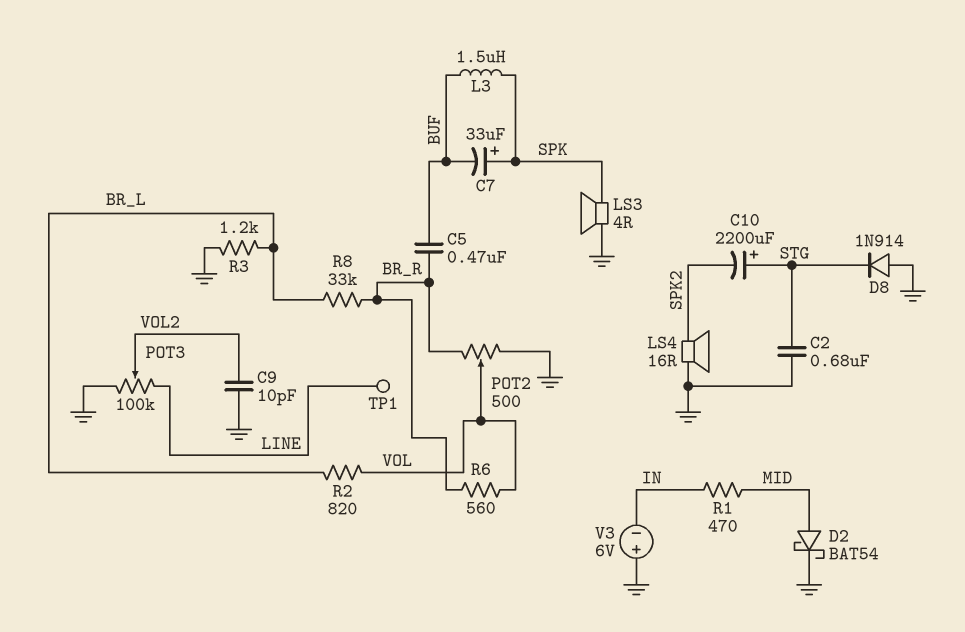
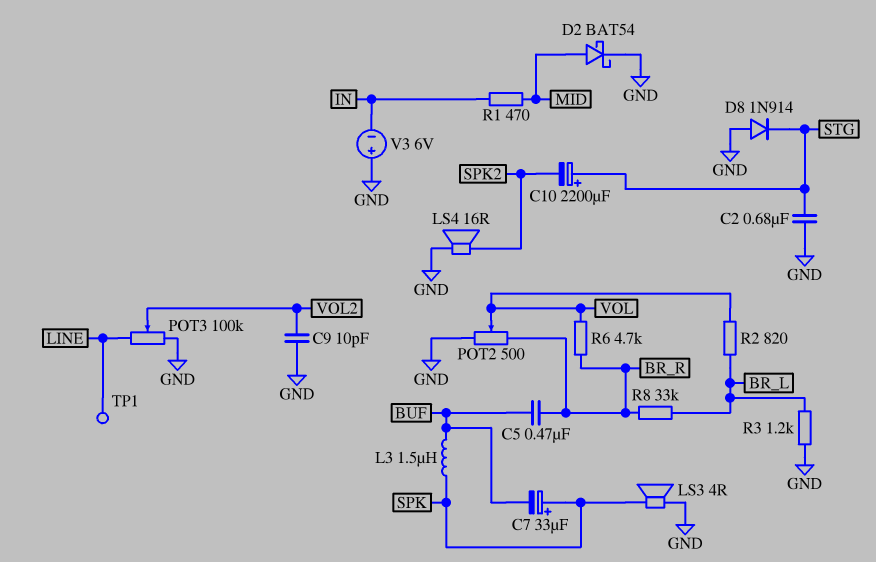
R6: 560 (BR_R, VOL) -> 4.7k (BR_R, VOL)

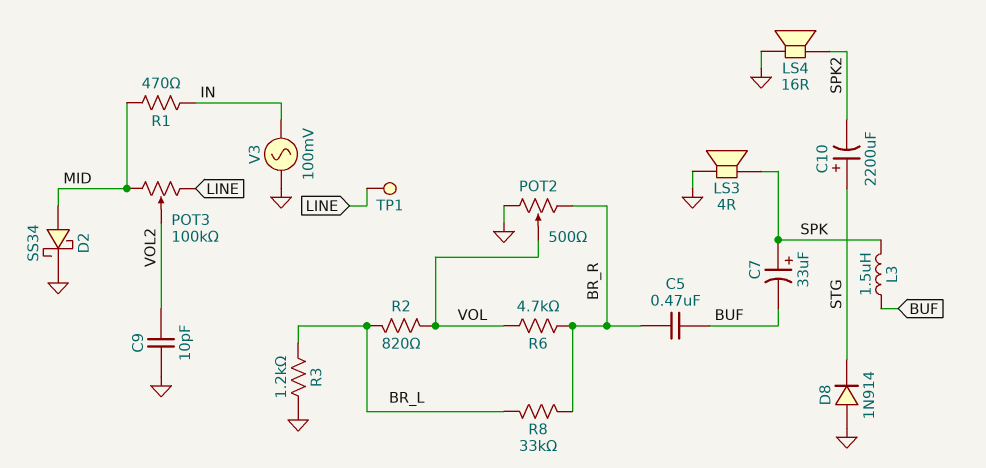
C2: 680nF (GND, STG) -> none
D2: schottky BAT54 (A MID, K GND) -> schottky SS34 (A MID, K GND)
POT3: 100k (GND, LINE, wiper VOL2) -> 100k (LINE, MID, wiper VOL2)
V3: 6V (plus GND, minus IN) -> AC 100mV (GND, IN)

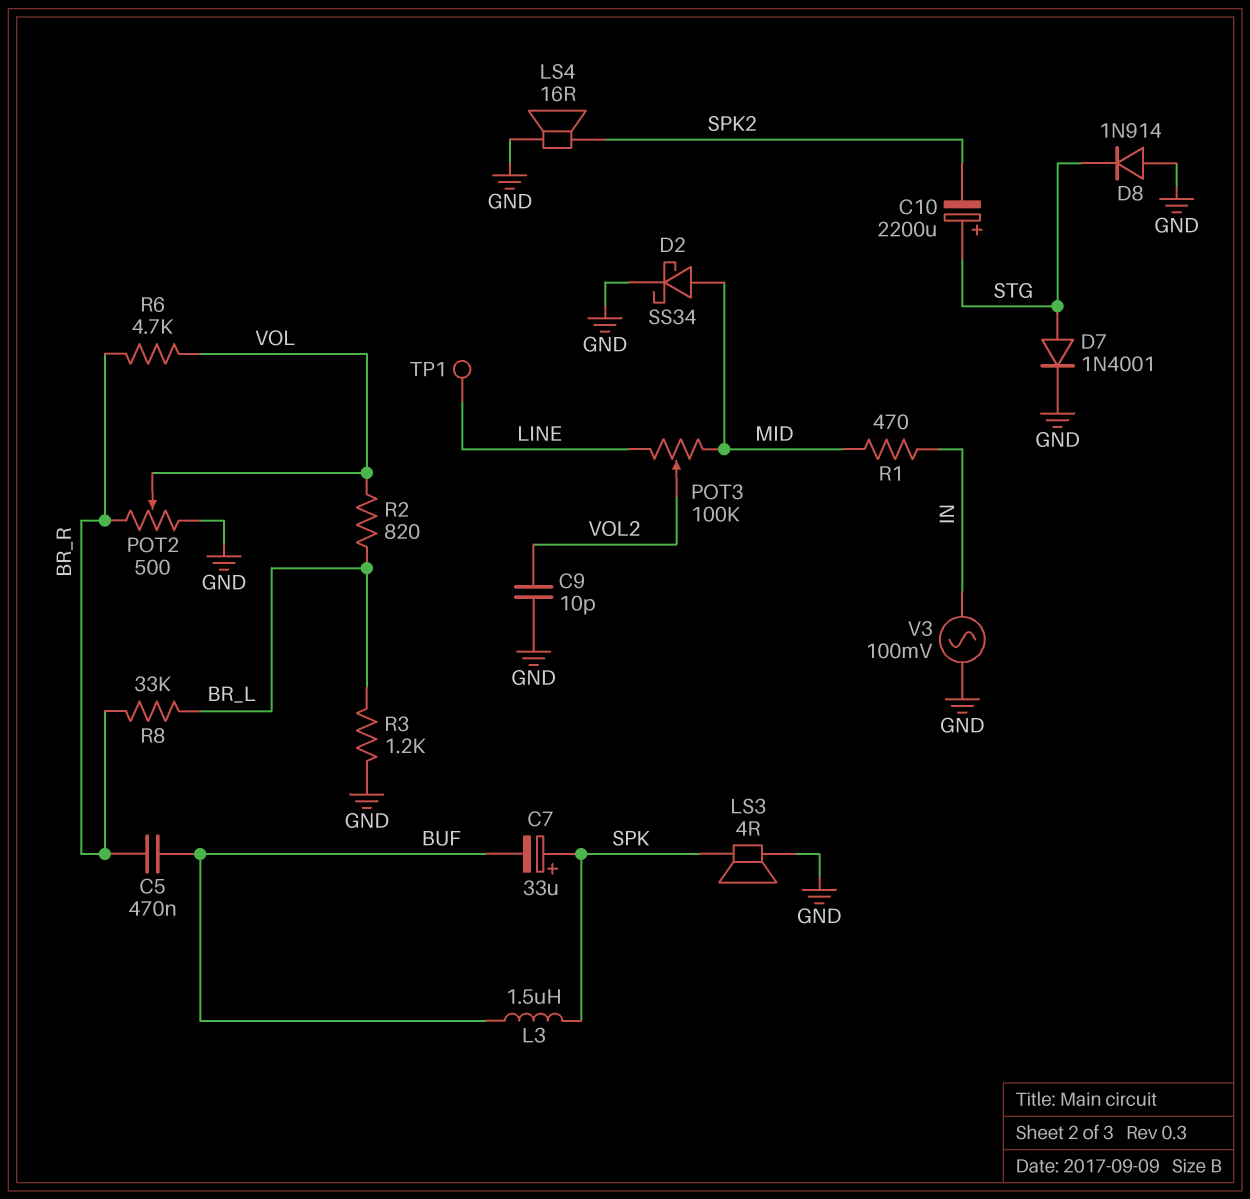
D7: none -> diode 1N4001 (A STG, K GND)

